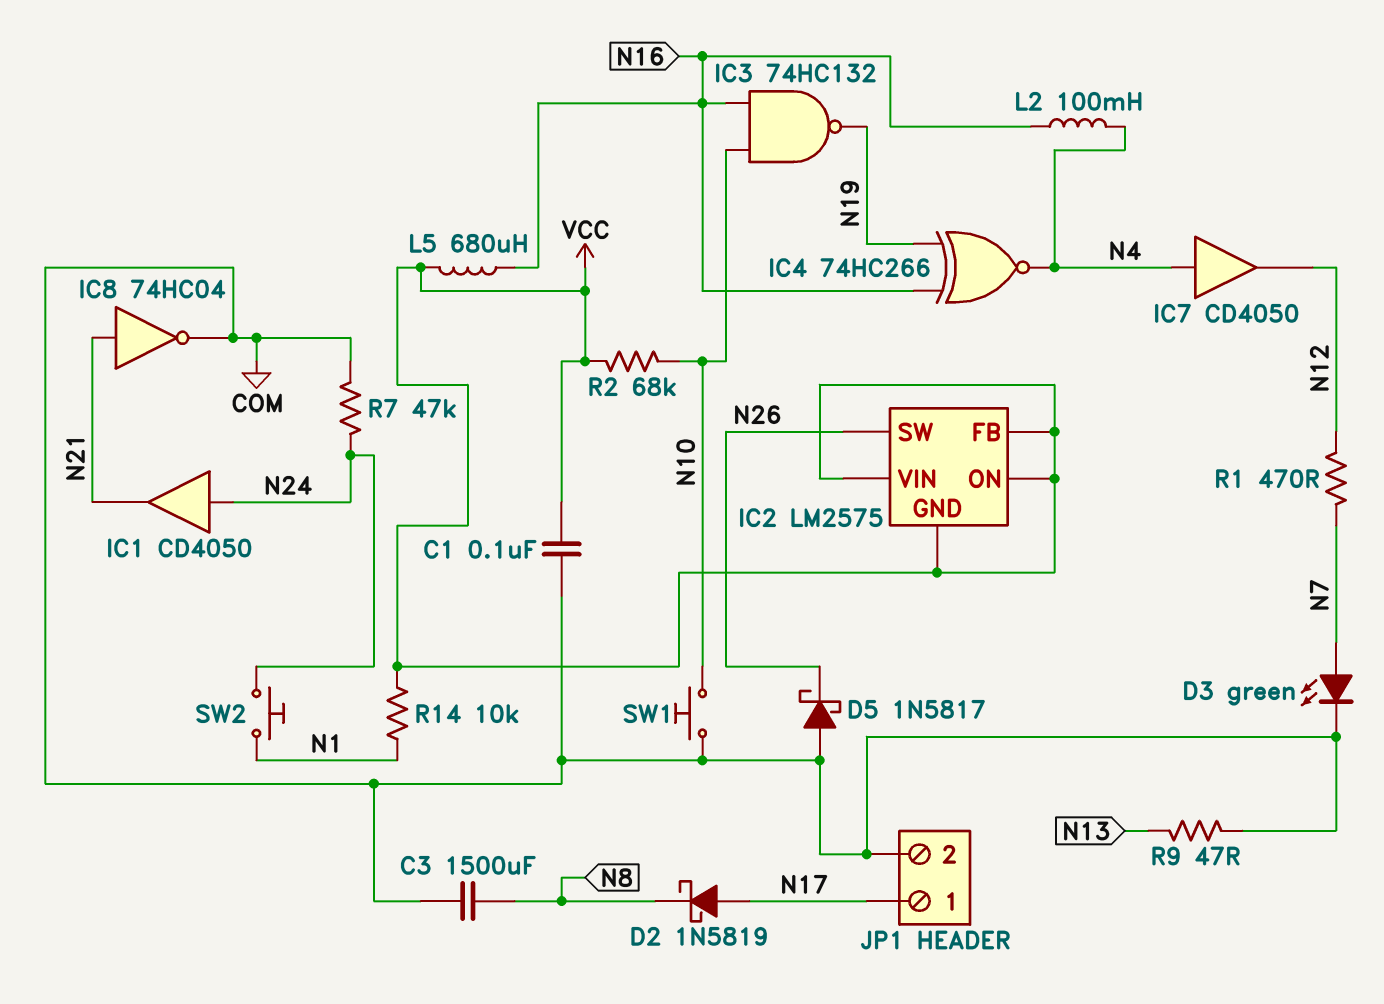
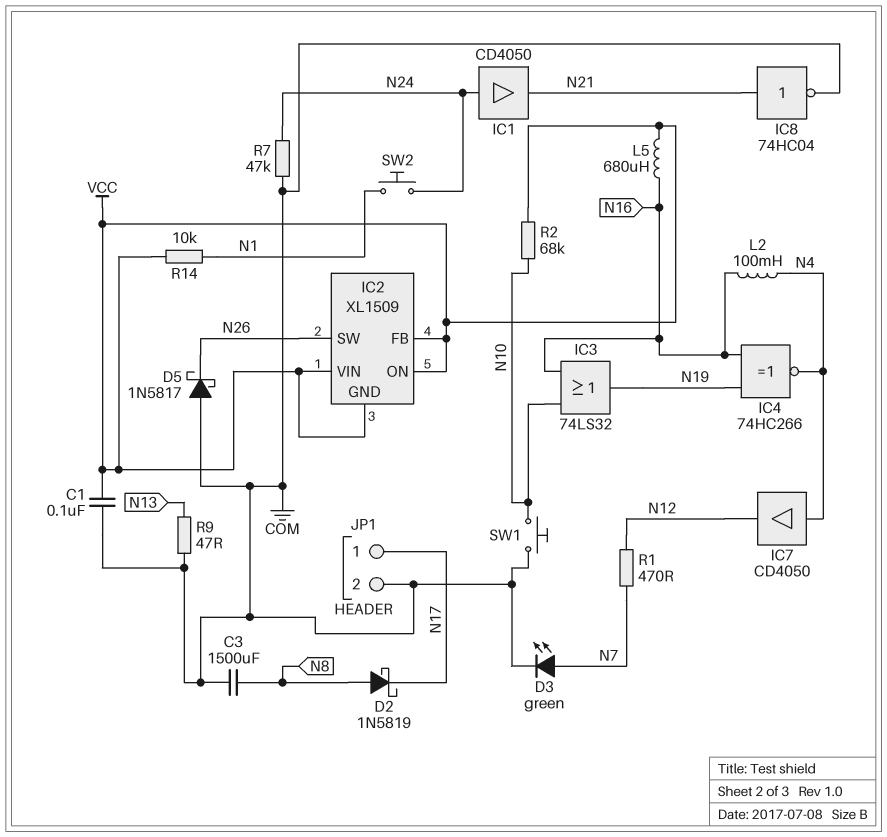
D2: schottky 1N5819 (A N17, K N8) -> schottky 1N5819 (A N8, K N17)
IC2: LM2575 -> XL1509
IC3: NAND 74HC132 (in N10, in N16, out N19) -> OR 74LS32 (in N10, in N16, out N19)

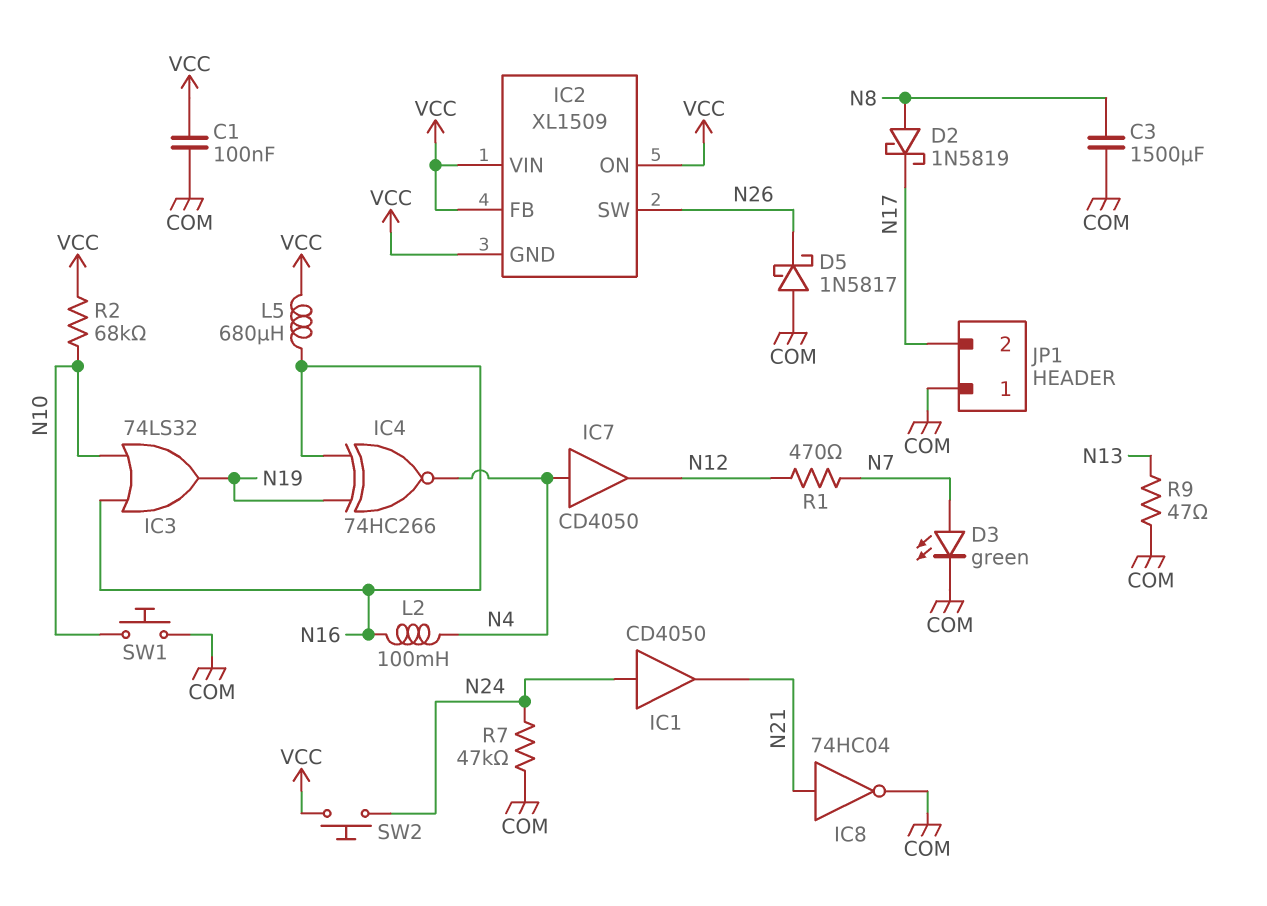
JP1 pin 1: N17 -> COM
JP1 pin 2: COM -> N17
R14: 10k (N1, VCC) -> none
SW2: button (N1, N24) -> button (N24, VCC)

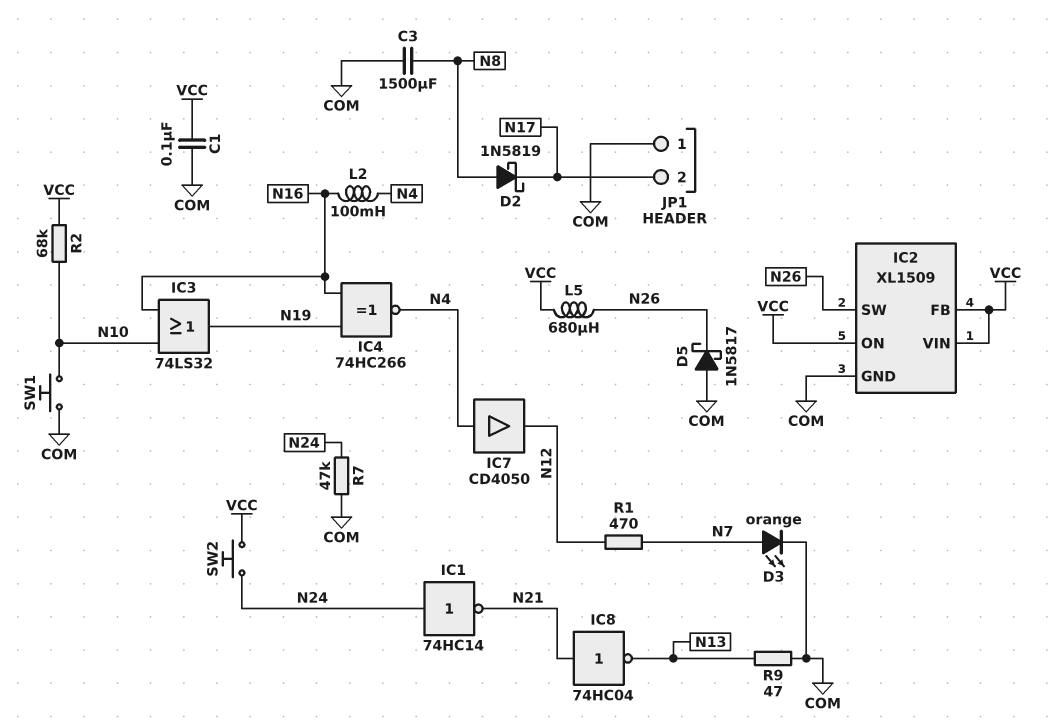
D3: LED green (A N7, K COM) -> LED orange (A N7, K COM)
IC1: buffer CD4050 (in N24, out N21) -> NOT 74HC14 (in N24, out N21)
IC2 pin GND: VCC -> COM
IC8: NOT 74HC04 (in N21, out COM) -> NOT 74HC04 (in N21, out N13)
L5: 680uH (N16, VCC) -> 680uH (N26, VCC)

